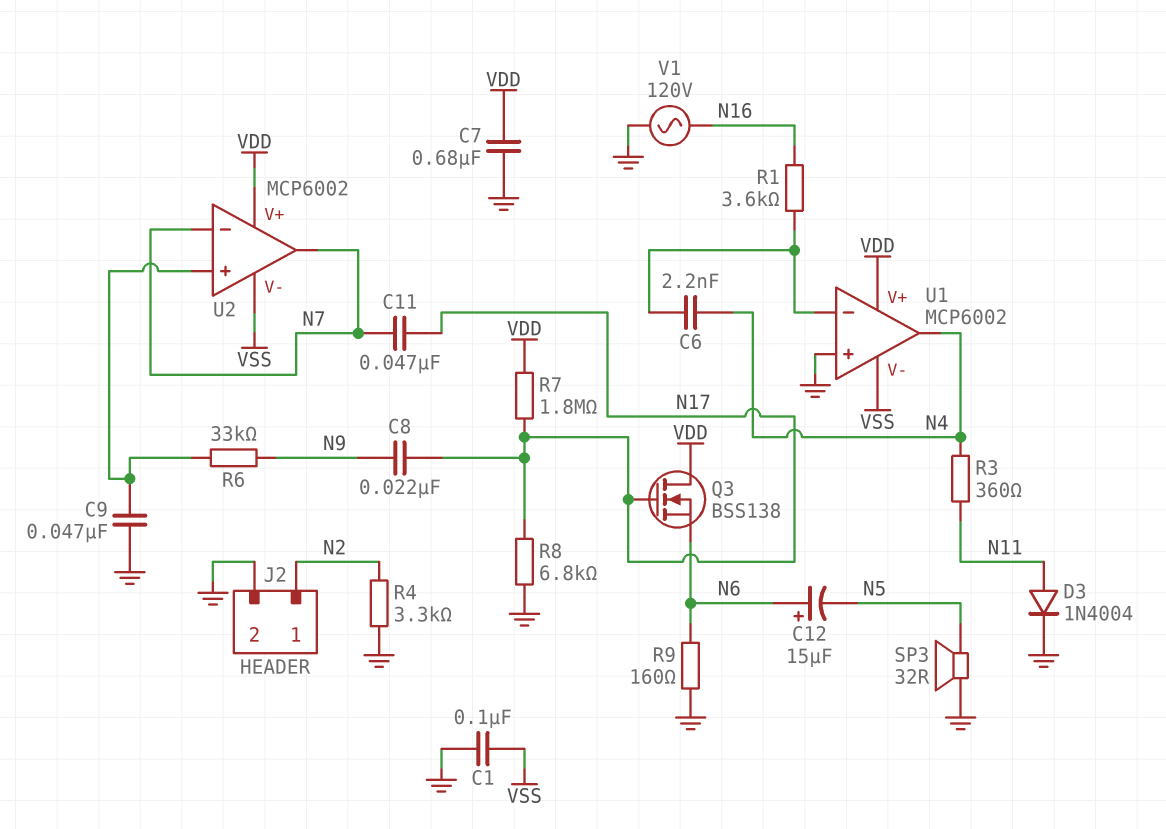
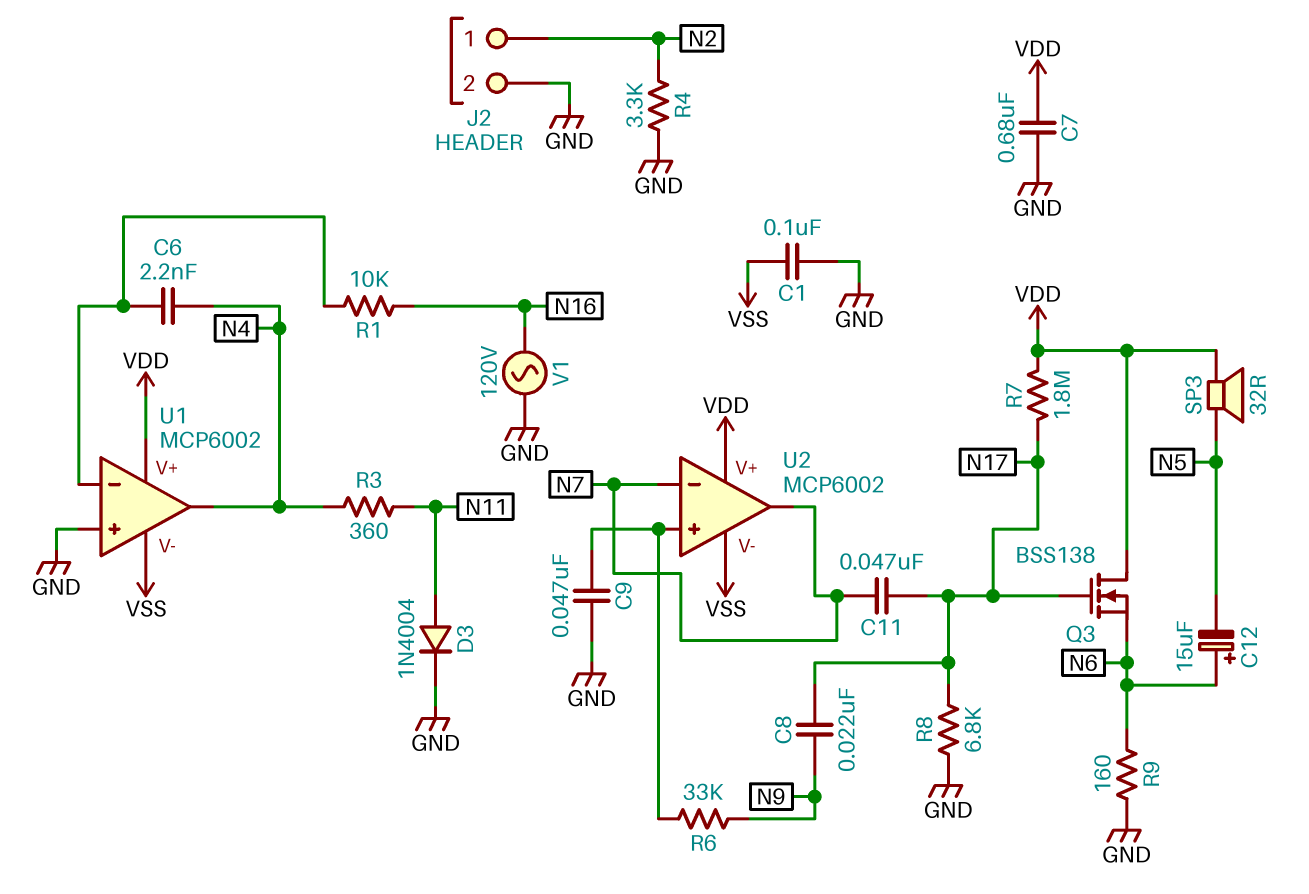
R1: 3.6k (N16, U1/in-) -> 10k (N16, U1/in-)
SP3: speaker 32R (GND, N5) -> speaker 32R (N5, VDD)

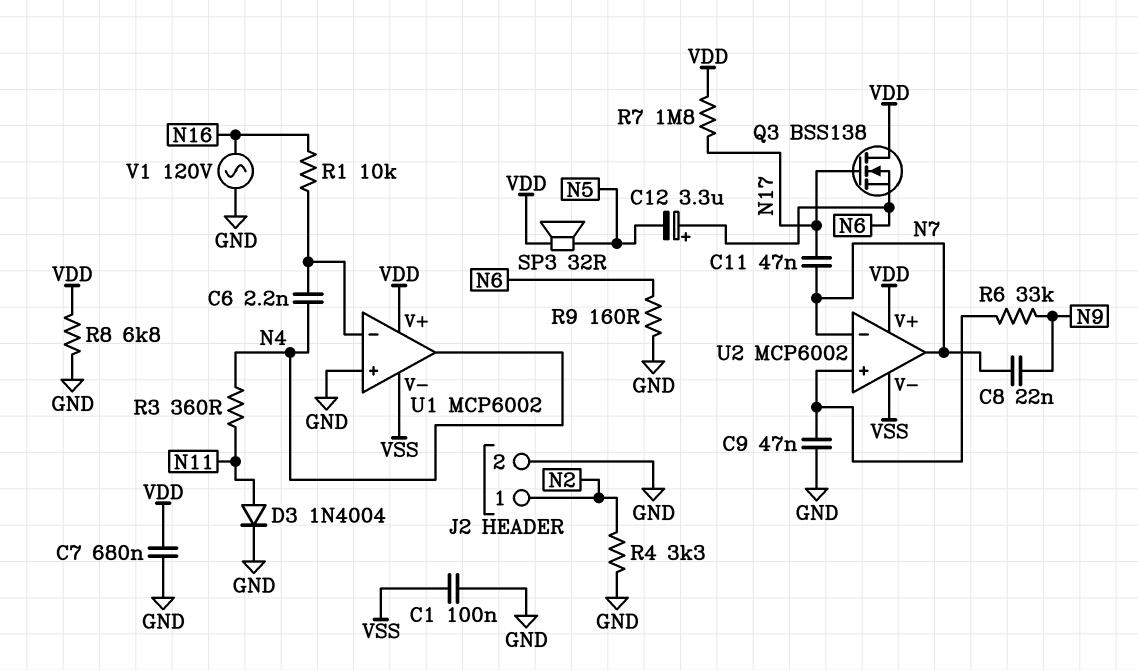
C8: 22nF (N9, N17) -> 22nF (N7, N9)
C12: 15uF (plus N6, minus N5) -> 3.3uF (plus N6, minus N5)
R8: 6.8k (GND, N17) -> 6.8k (GND, VDD)

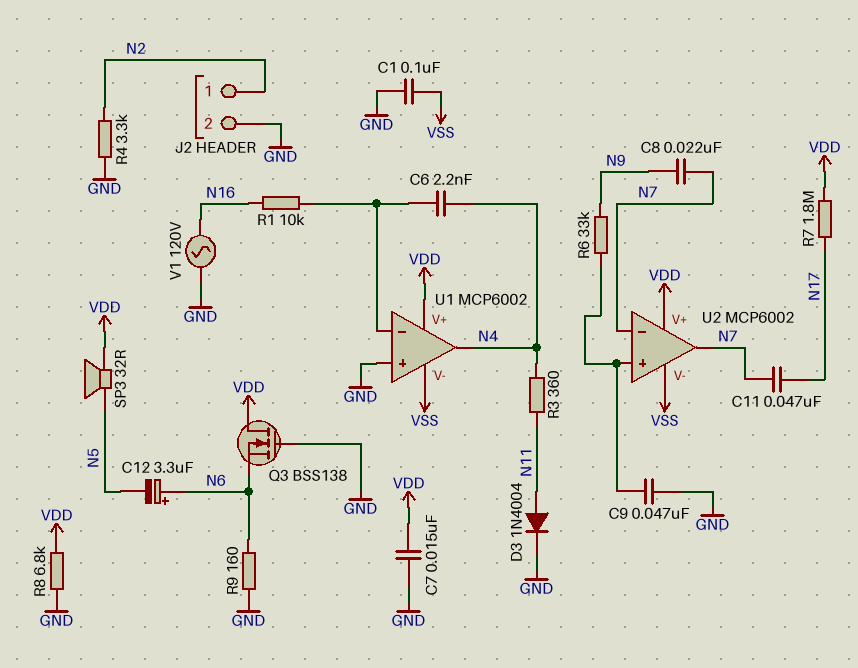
C7: 680nF (GND, VDD) -> 15nF (GND, VDD)
Q3: NMOS BSS138 (G N17, D VDD, S N6) -> NMOS BSS138 (G GND, D VDD, S N6)

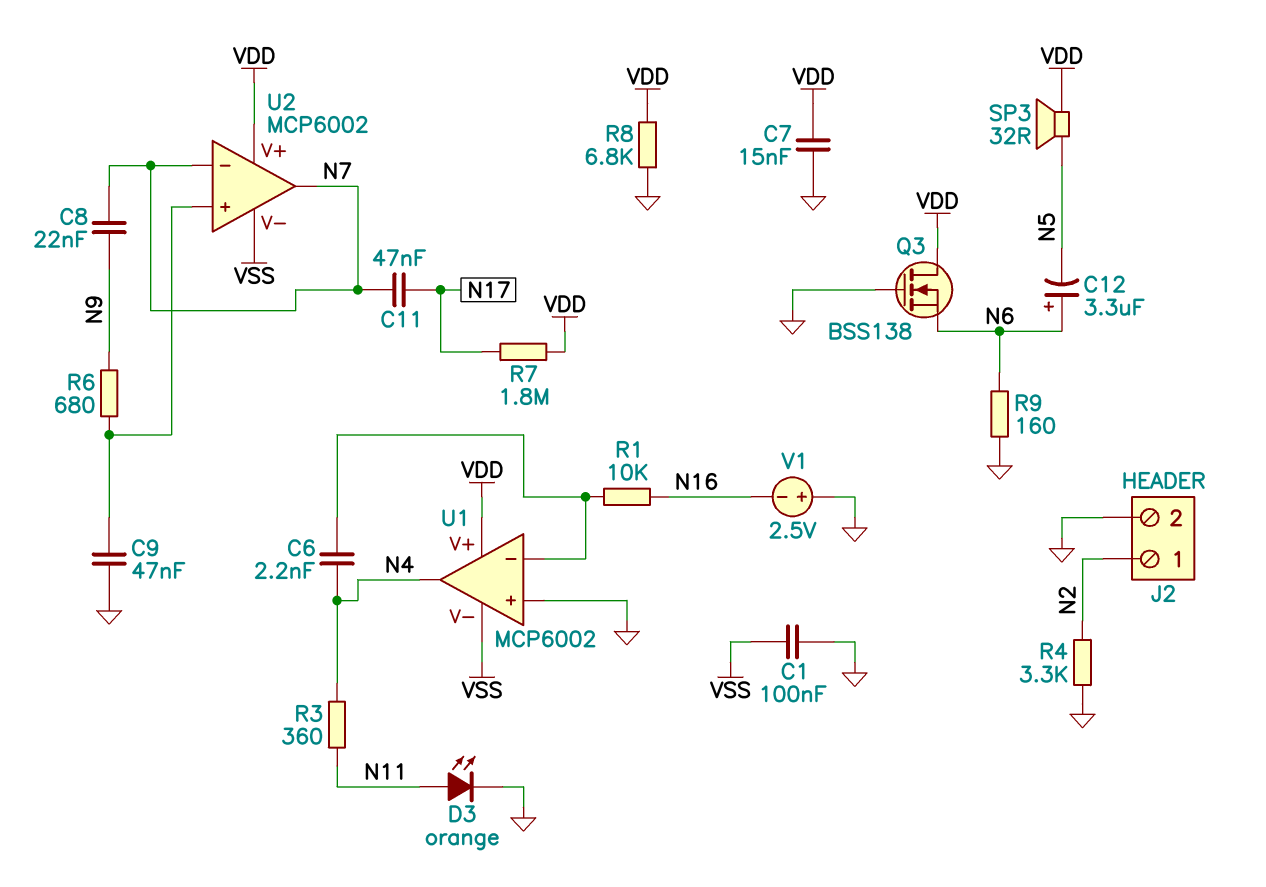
D3: diode 1N4004 (A N11, K GND) -> LED orange (A N11, K GND)
R6: 33k (N9, U2/in+) -> 680 (N9, U2/in+)
V1: AC 120V (GND, N16) -> 2.5V (plus GND, minus N16)

